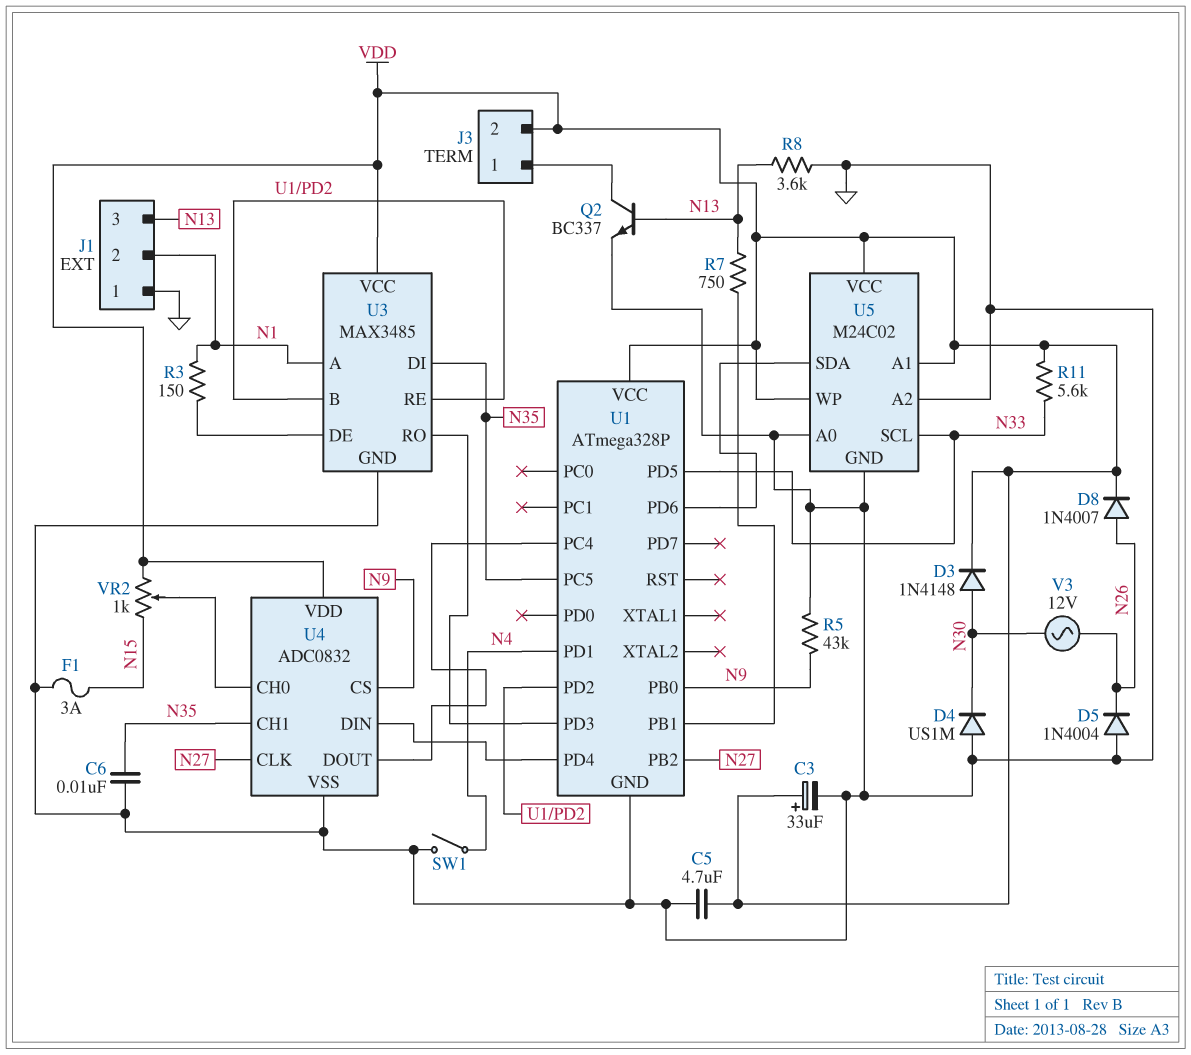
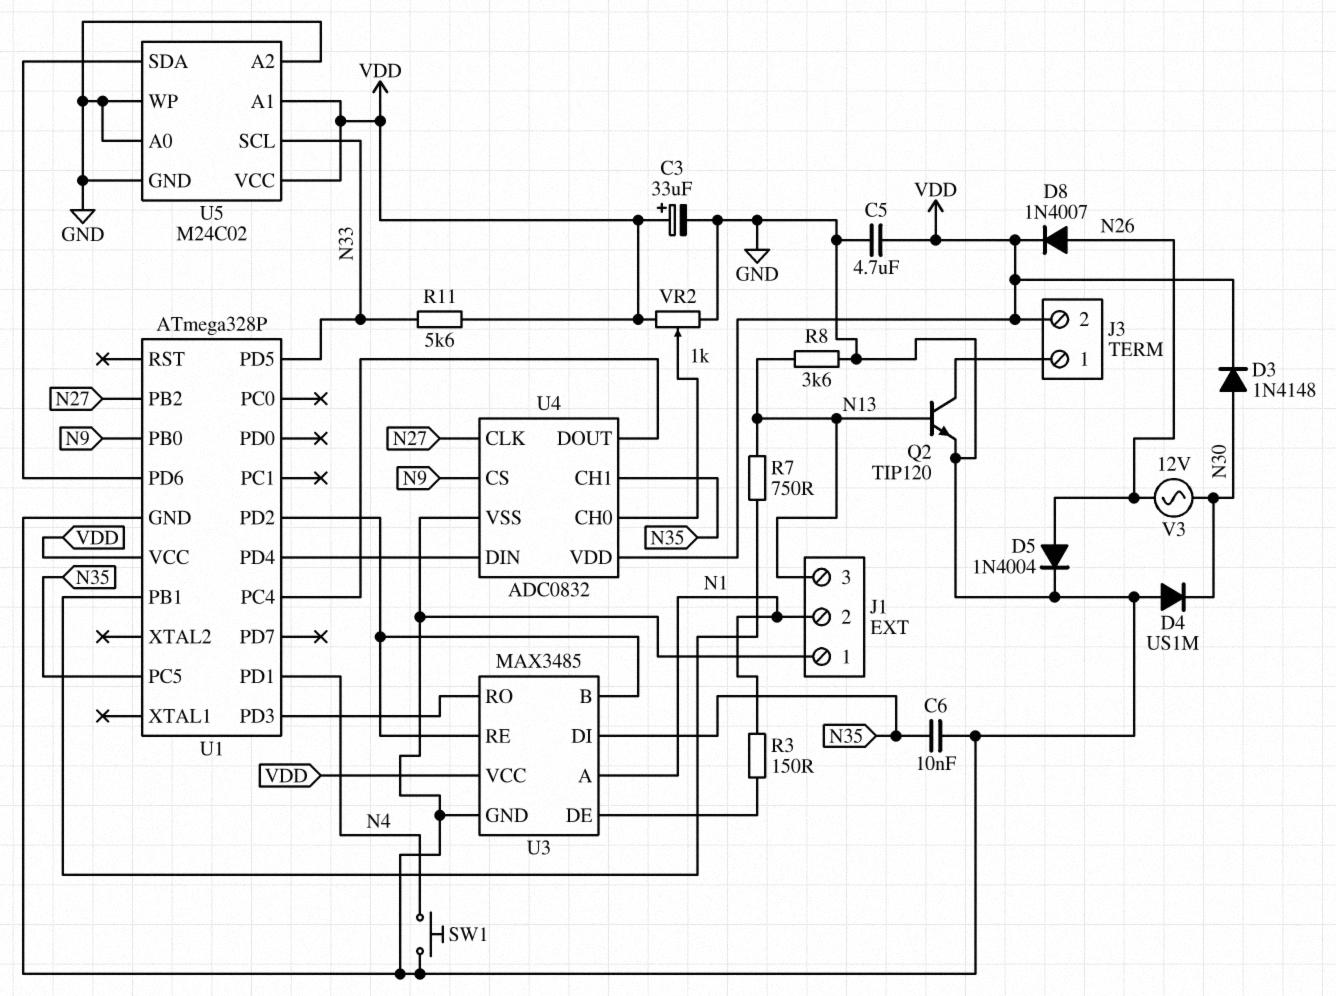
D5: diode 1N4004 (A GND, K N26) -> diode 1N4004 (A N26, K GND)
F1: 3A (GND, N15) -> none
Q2: NPN BC337 (B N13, C J3/1, E GND) -> NPN TIP120 (B N13, C J3/1, E GND)
R5: 43k (GND, N9) -> none
SW1: switch (GND, N4) -> button (GND, N4)
U5 pin WP: VDD -> GND
VR2: 1k (N15, VDD, wiper U4/CH0) -> 1k (GND, VDD, wiper U4/CH0)

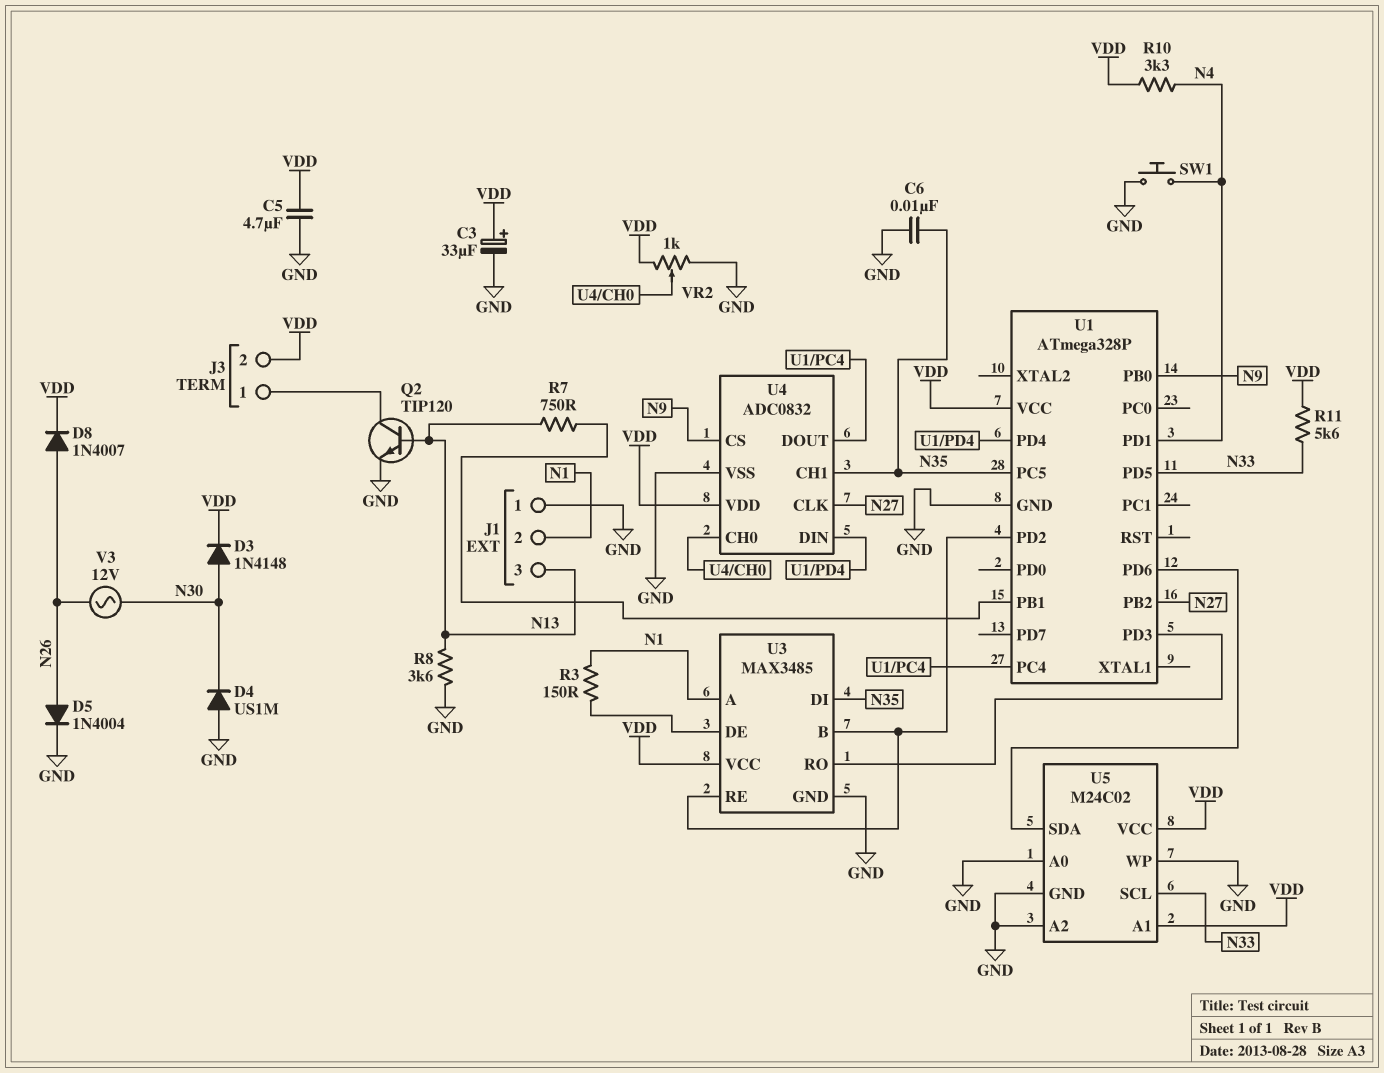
R10: none -> 3.3k (N4, VDD)

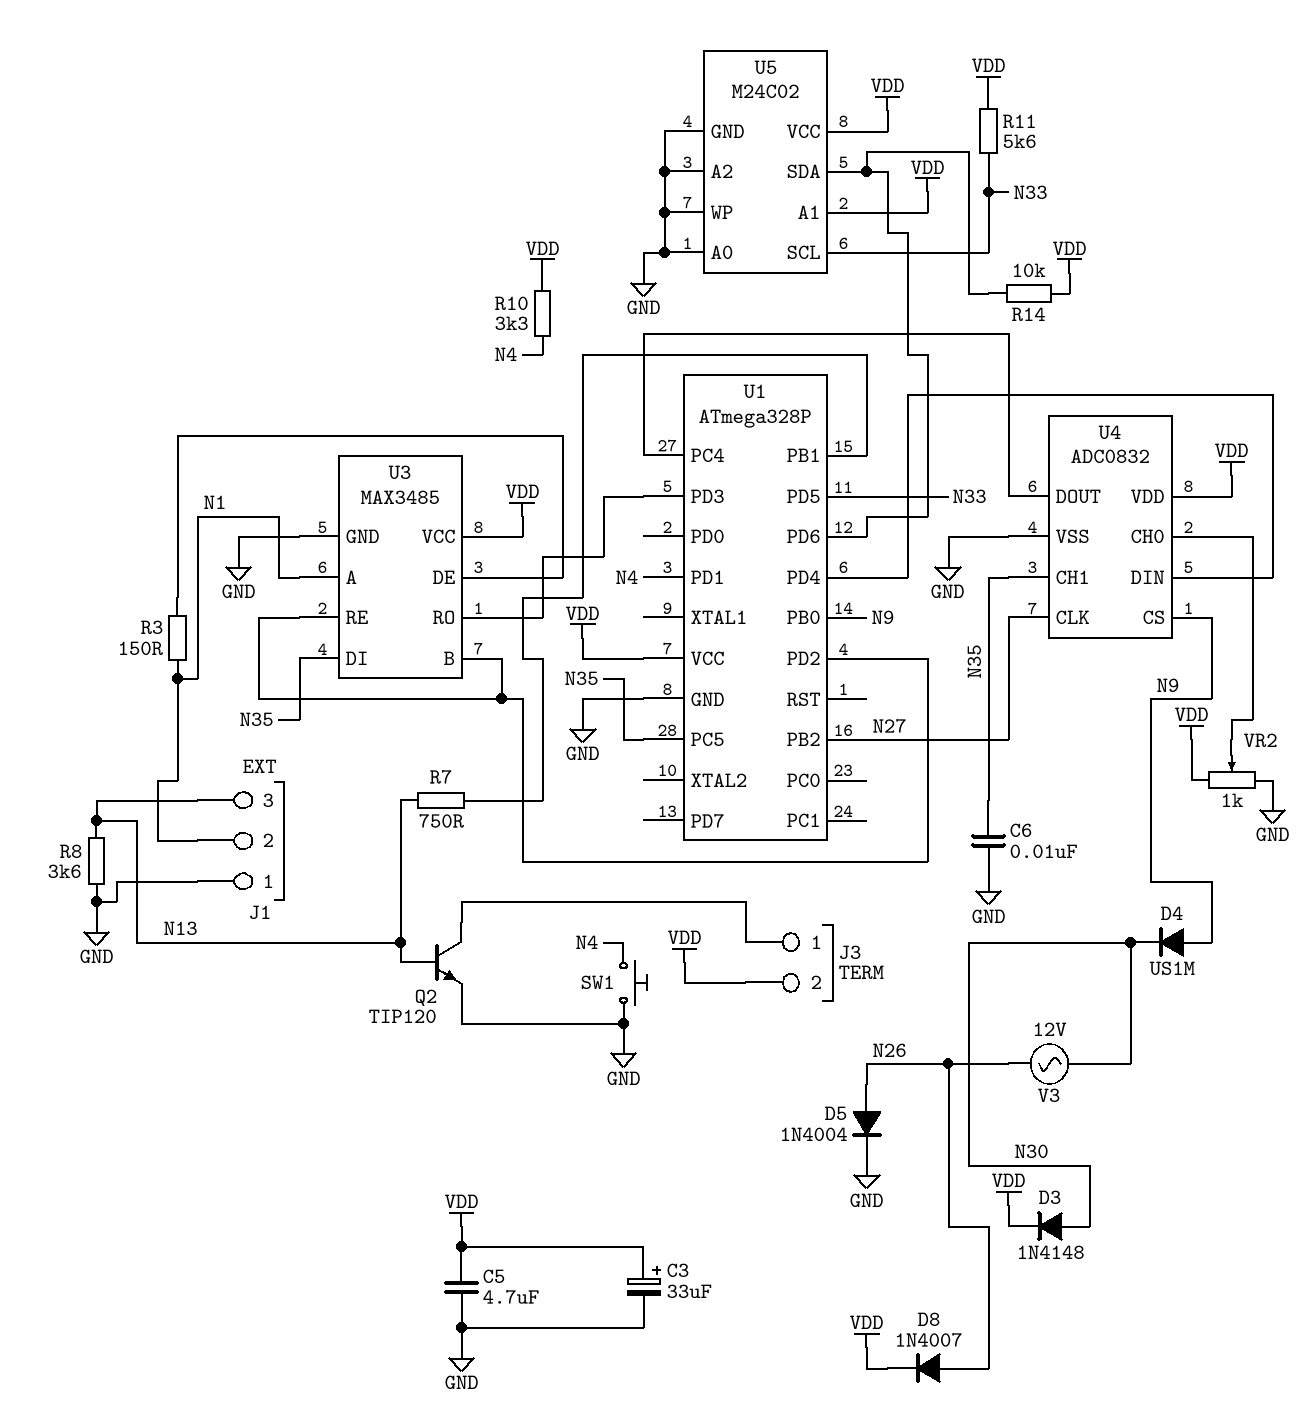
D4: diode US1M (A GND, K N30) -> diode US1M (A N9, K N30)
R14: none -> 10k (U1/PD6, VDD)

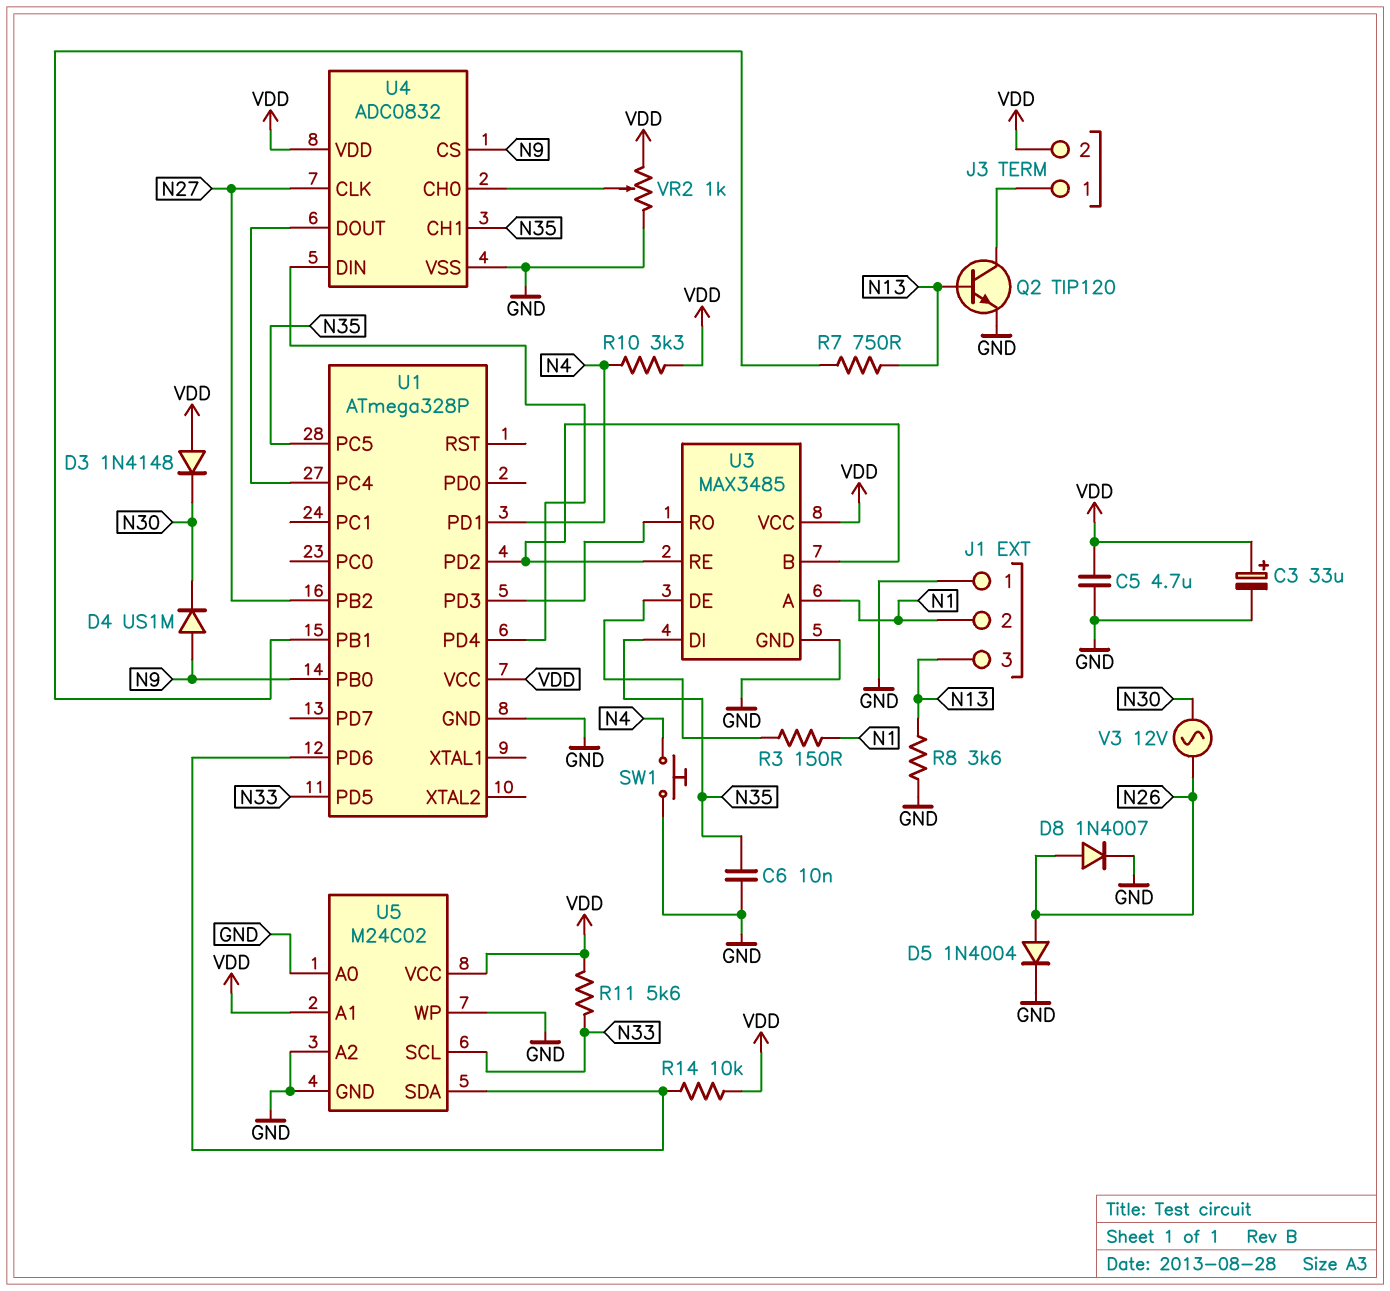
D3: diode 1N4148 (A N30, K VDD) -> diode 1N4148 (A VDD, K N30)
D8: diode 1N4007 (A N26, K VDD) -> diode 1N4007 (A N26, K GND)

